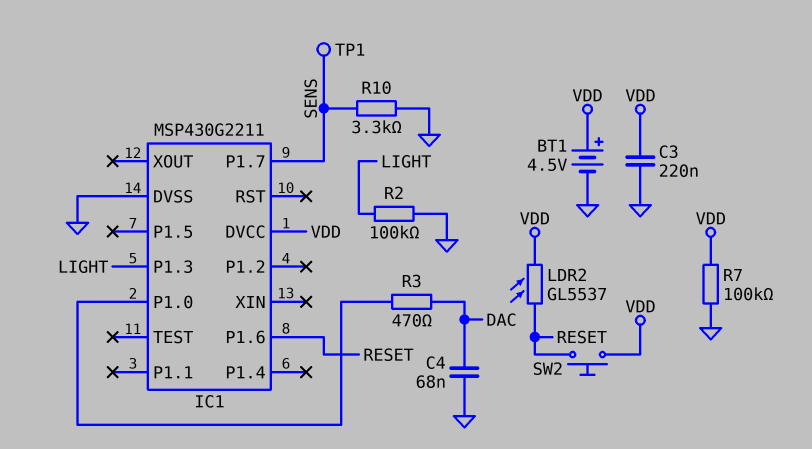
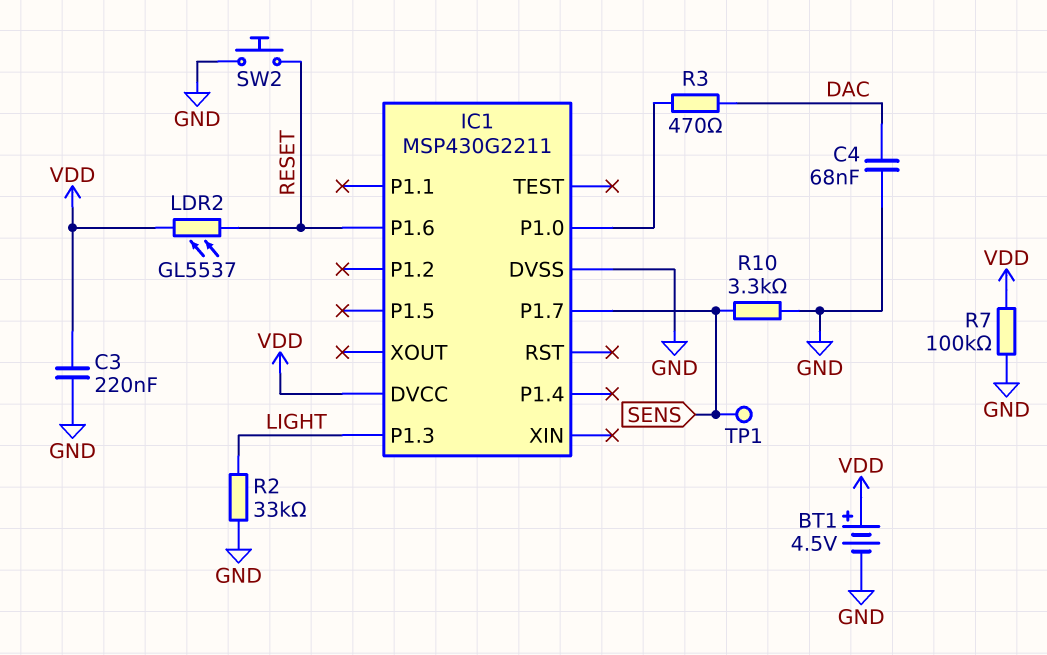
R2: 100k (GND, LIGHT) -> 33k (GND, LIGHT)
SW2: button (RESET, VDD) -> button (GND, RESET)

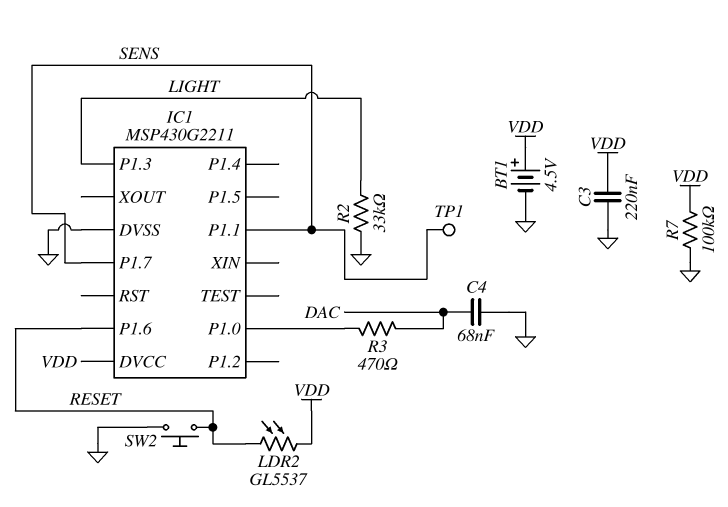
IC1 pin P1.1: none -> SENS
R10: 3.3k (GND, SENS) -> none

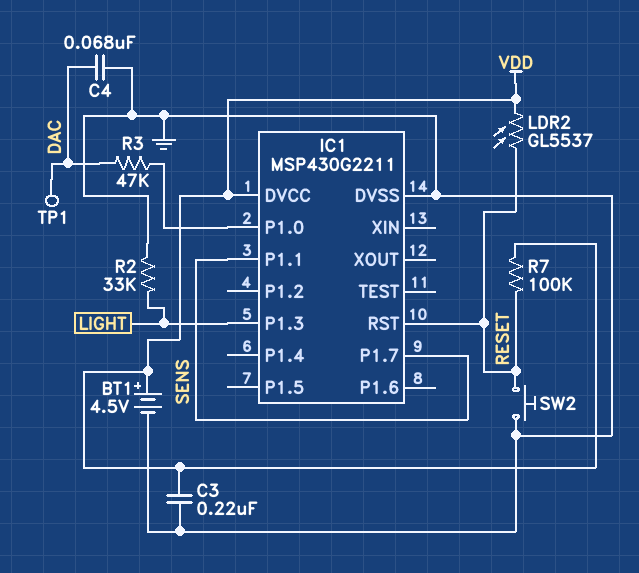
IC1 pin P1.6: RESET -> none
IC1 pin RST: none -> RESET
R3: 470 (DAC, IC1/P1.0) -> 47k (DAC, IC1/P1.0)
R7: 100k (GND, VDD) -> 100k (RESET, VDD)
TP1: test point (SENS) -> test point (DAC)

